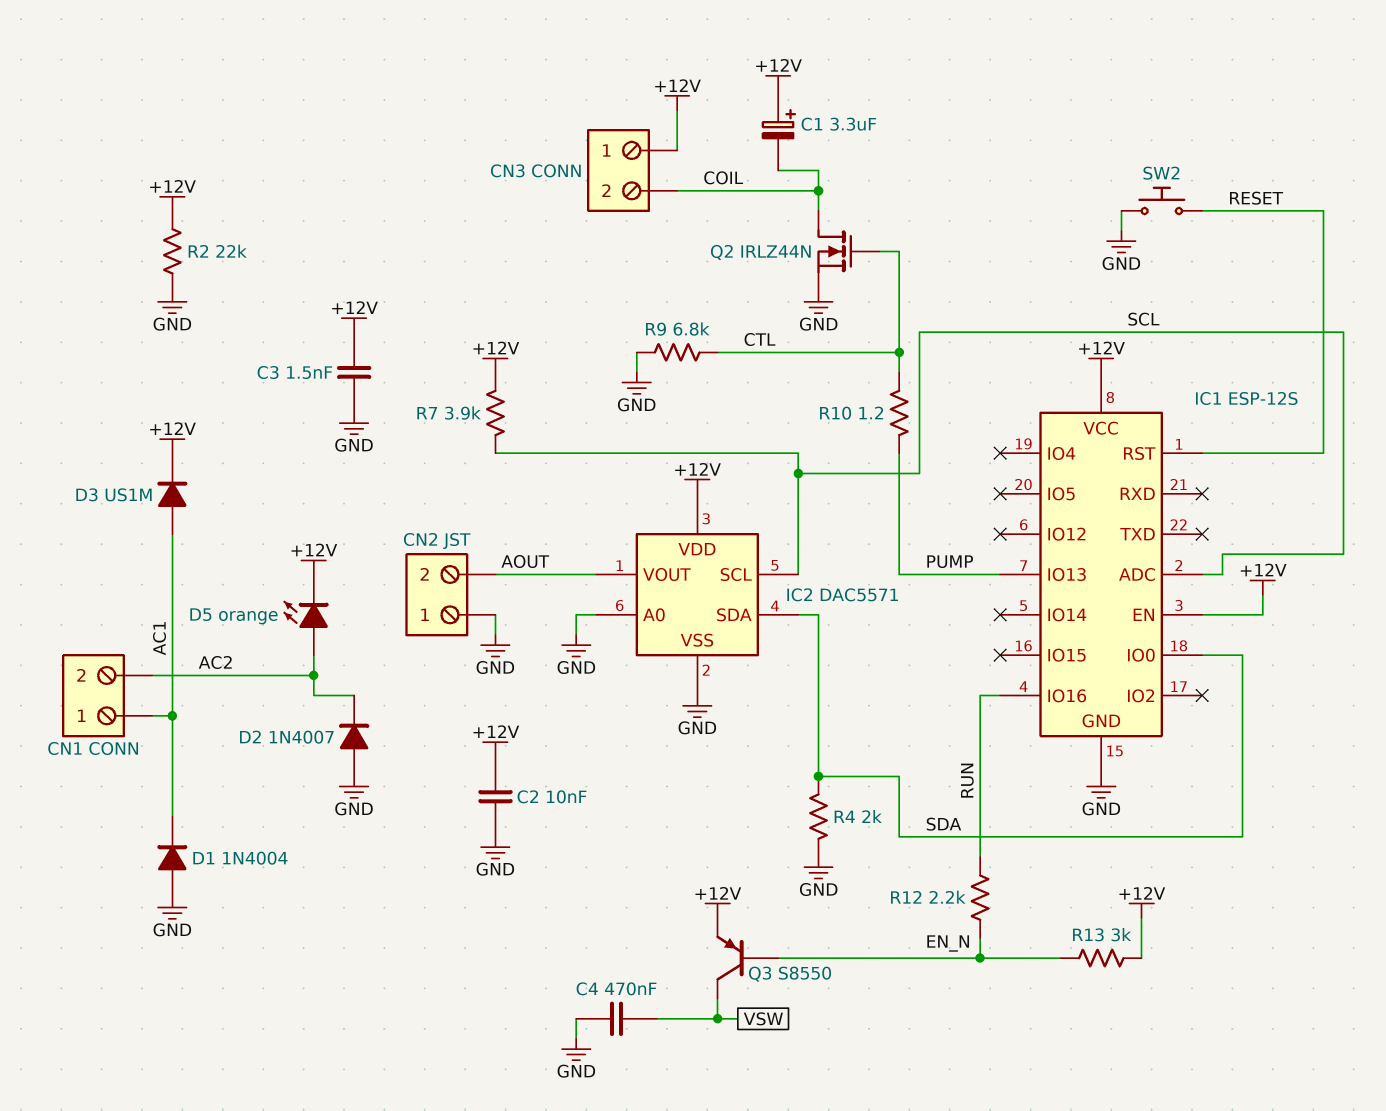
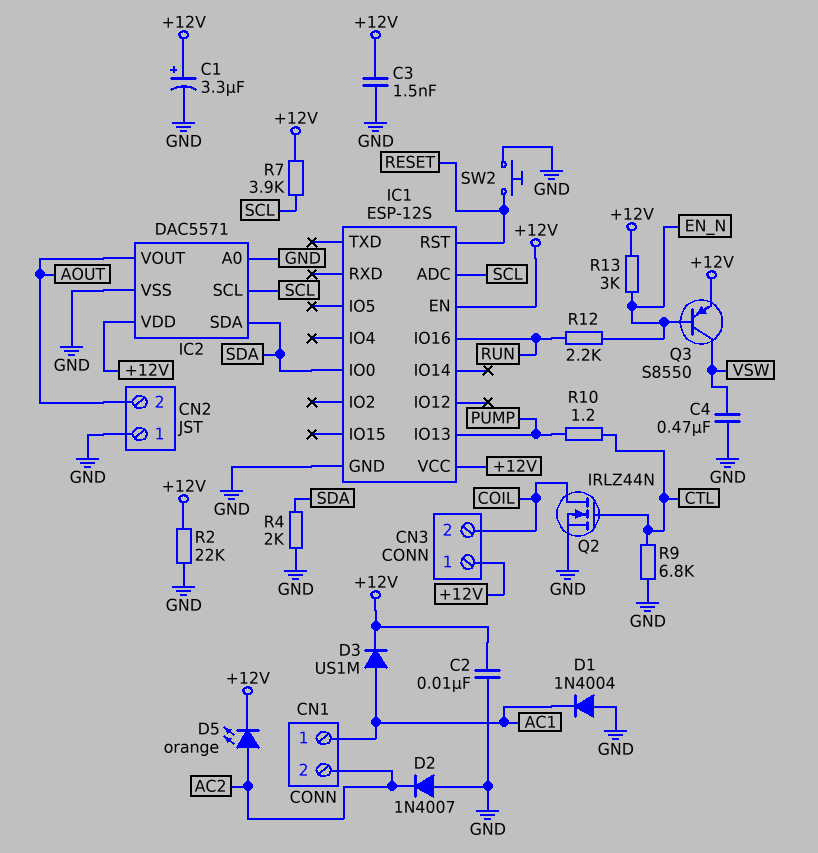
C1: 3.3uF (plus +12V, minus COIL) -> 3.3uF (plus +12V, minus GND)

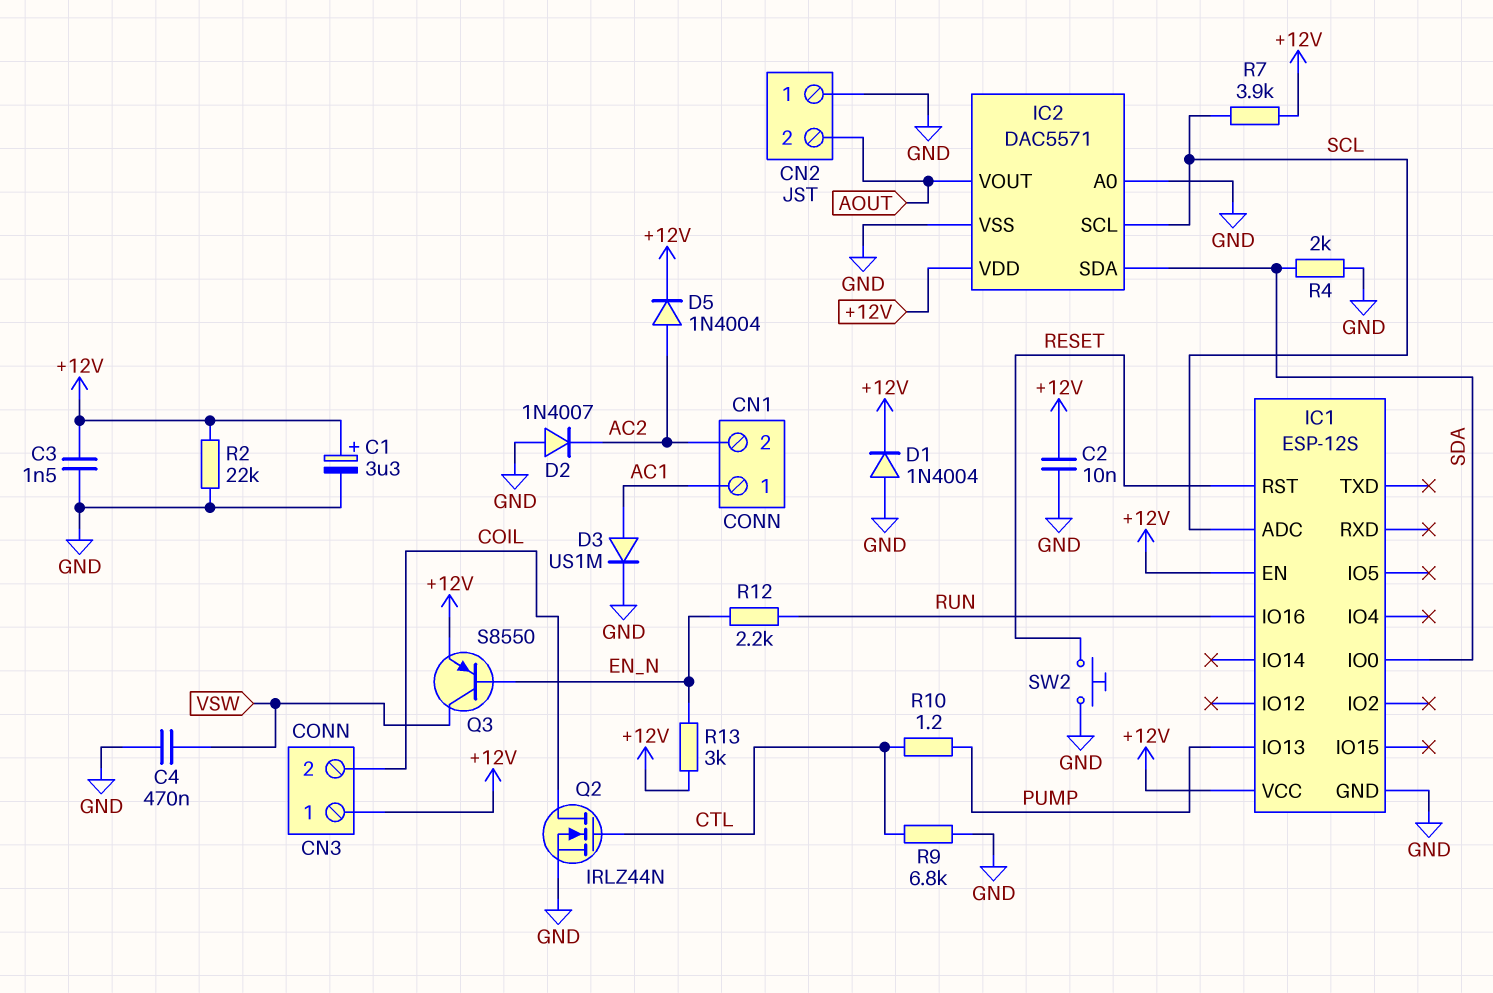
D1: diode 1N4004 (A GND, K AC1) -> diode 1N4004 (A GND, K +12V)
D3: diode US1M (A AC1, K +12V) -> diode US1M (A AC1, K GND)
D5: LED orange (A AC2, K +12V) -> diode 1N4004 (A AC2, K +12V)

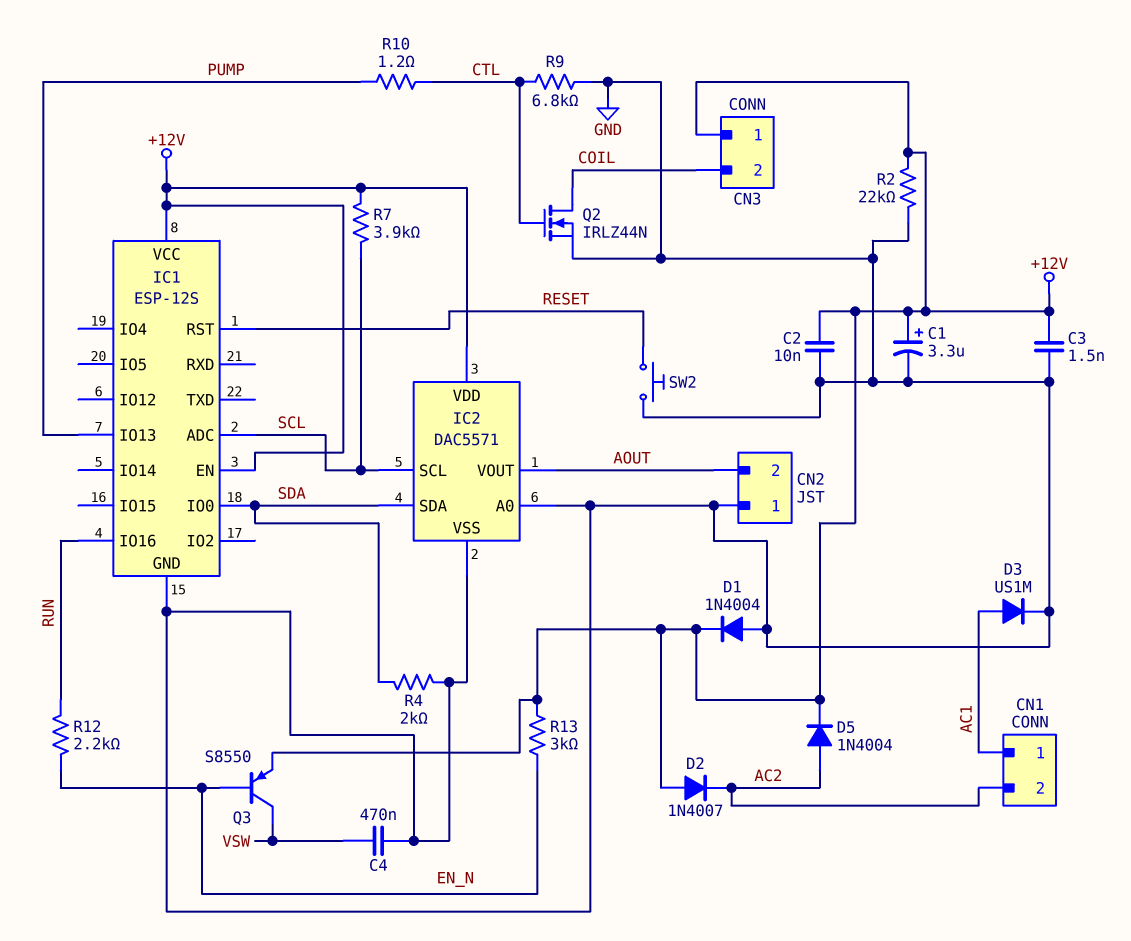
D2: diode 1N4007 (A GND, K AC2) -> diode 1N4007 (A +12V, K AC2)

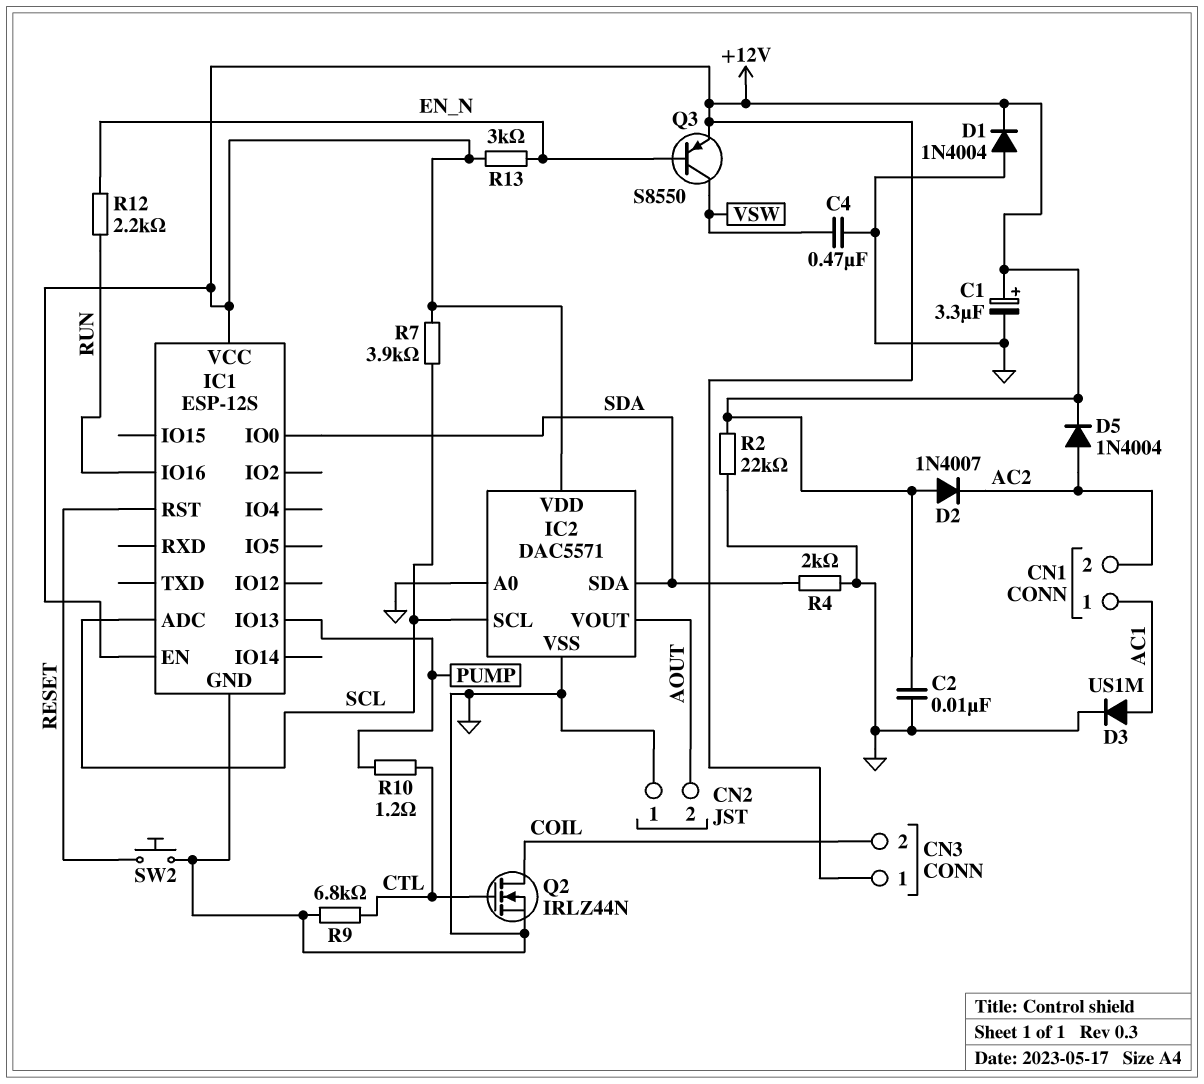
C3: 1.5nF (+12V, GND) -> none

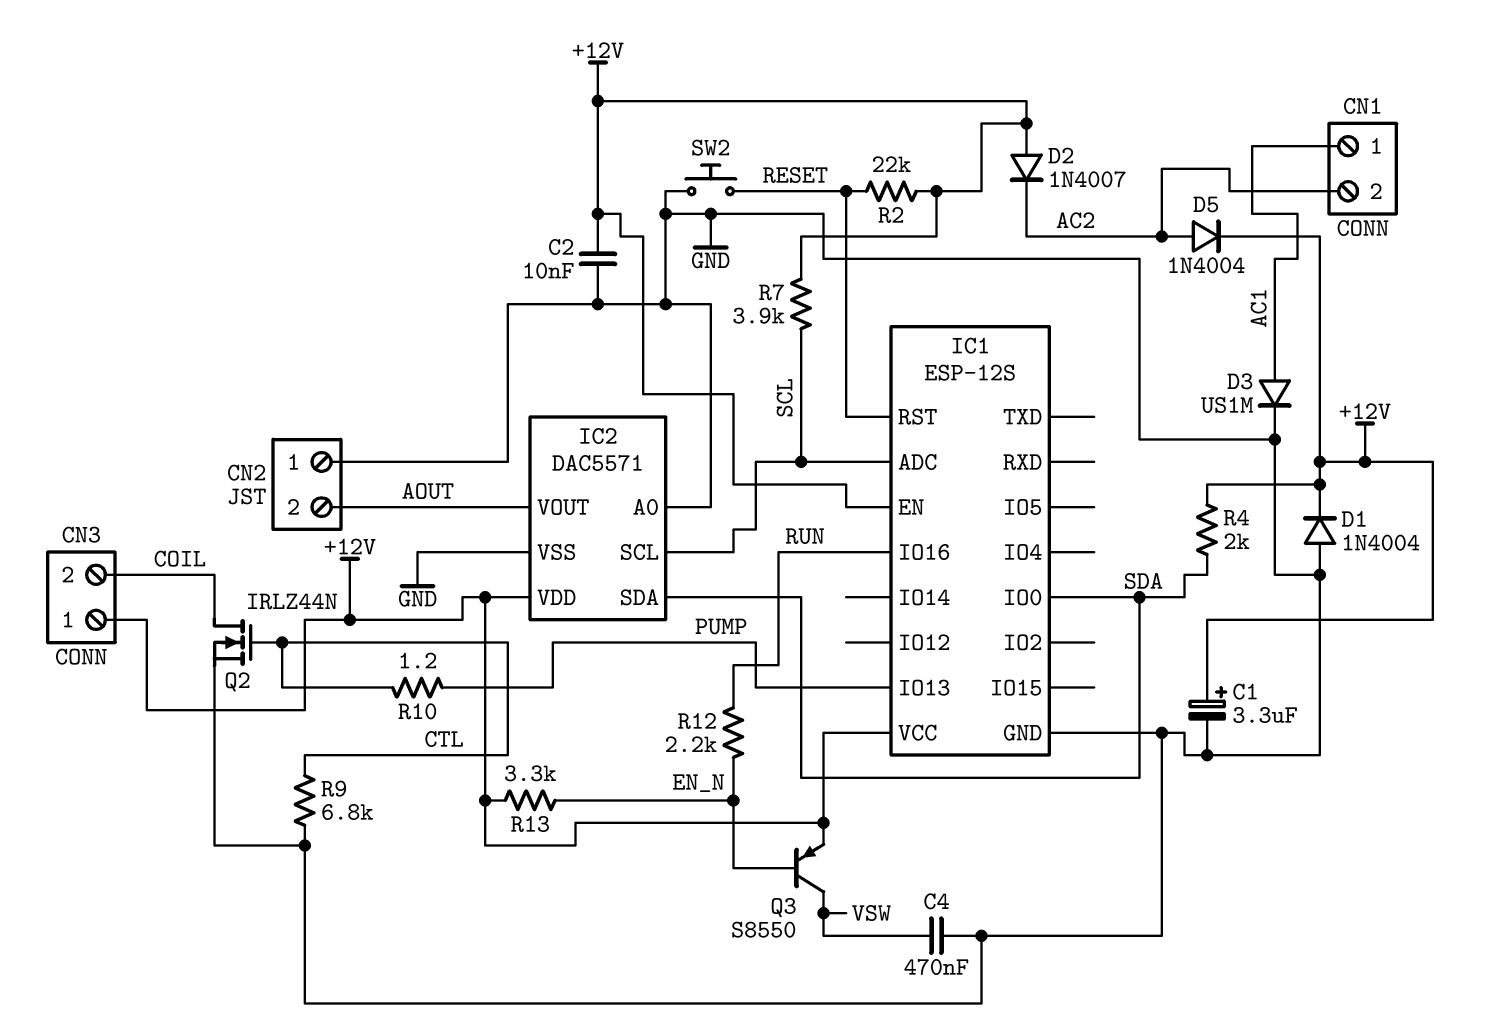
R2: 22k (+12V, GND) -> 22k (+12V, RESET)
R4: 2k (GND, SDA) -> 2k (+12V, SDA)
R13: 3k (+12V, EN_N) -> 3.3k (+12V, EN_N)

